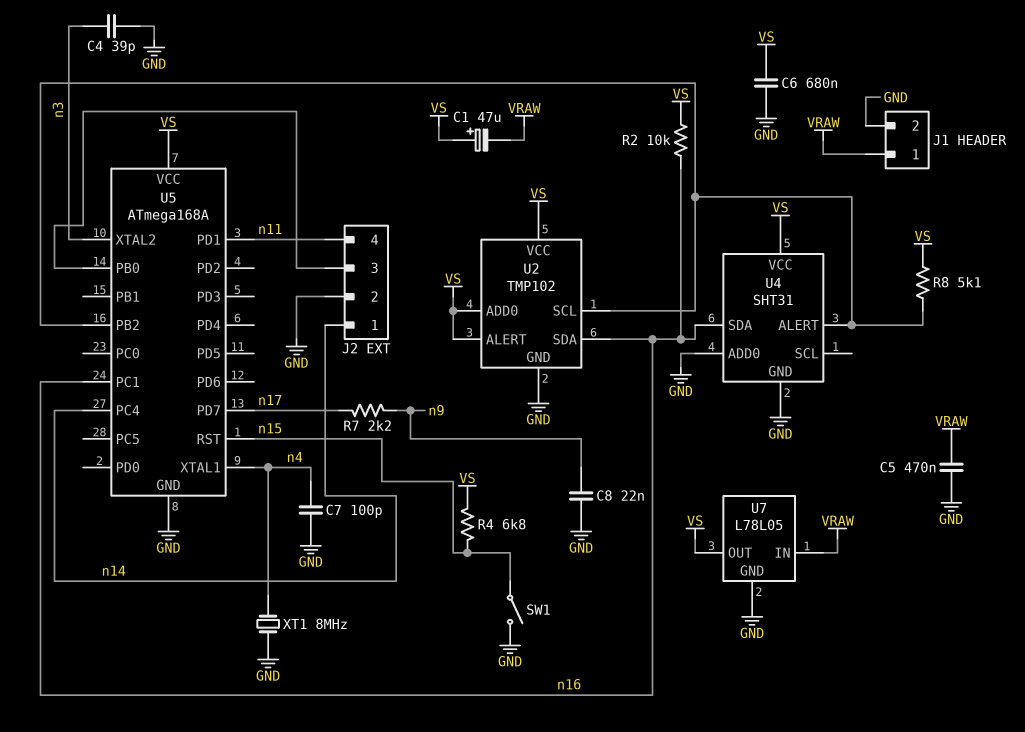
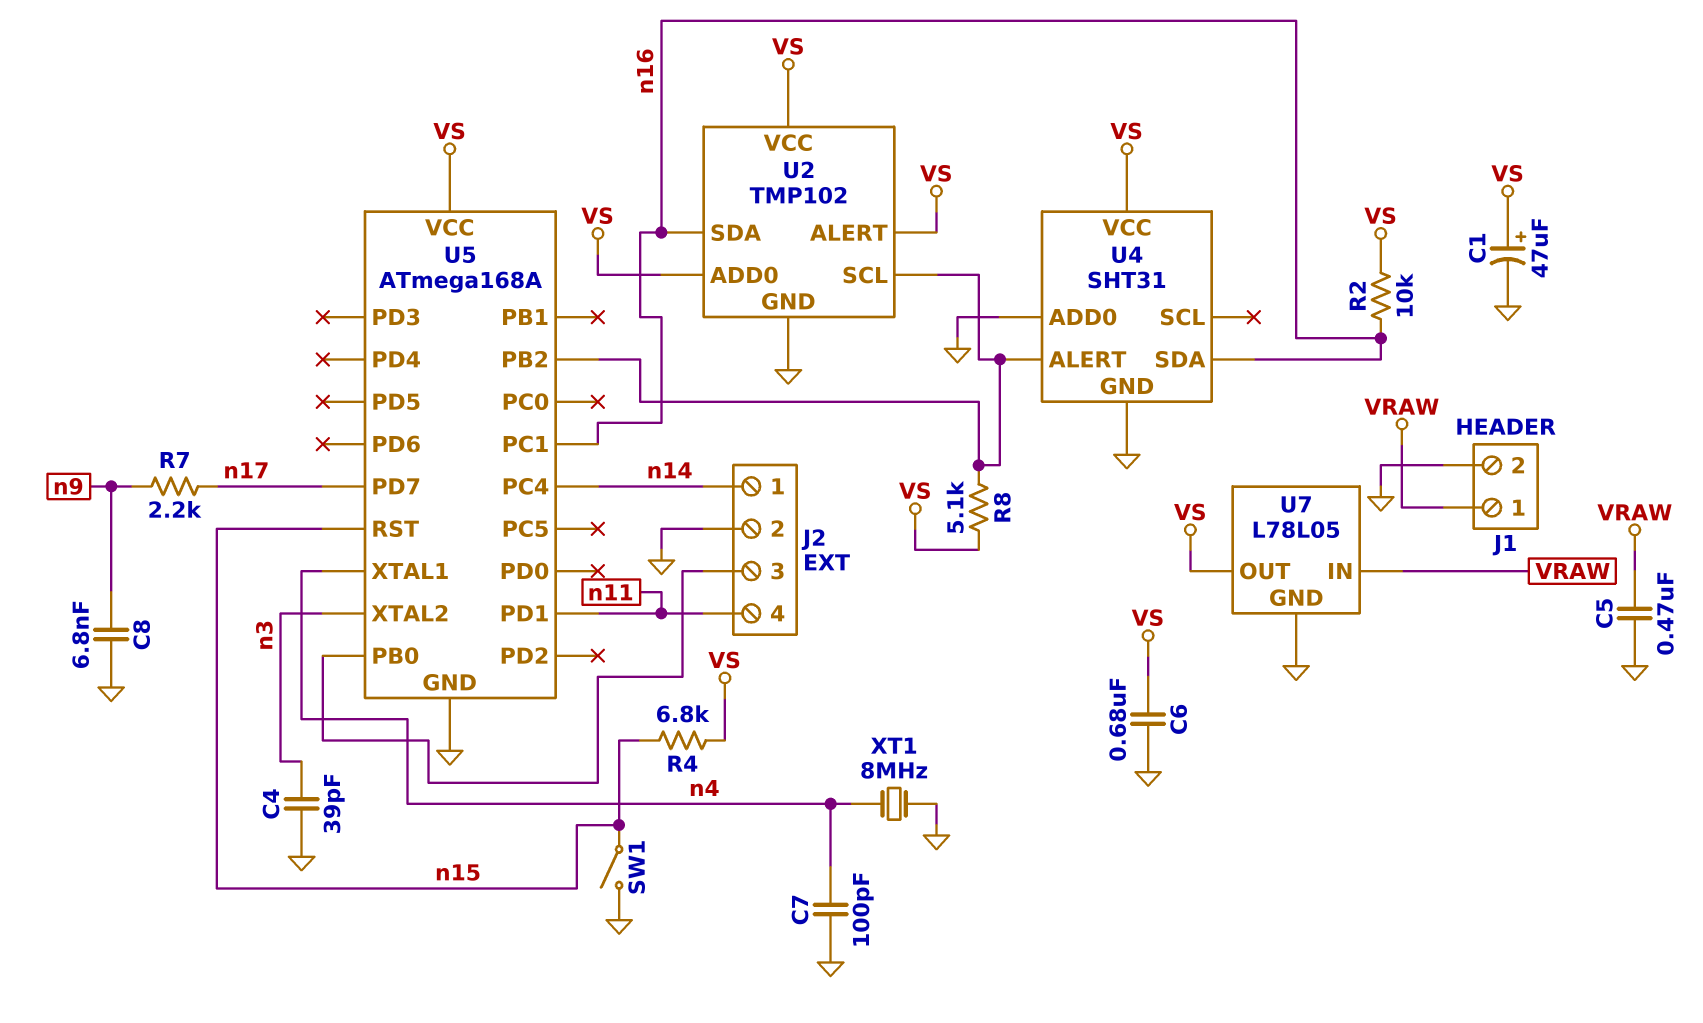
C1: 47uF (plus VS, minus VRAW) -> 47uF (plus VS, minus GND)
C8: 22nF (GND, n9) -> 6.8nF (GND, n9)

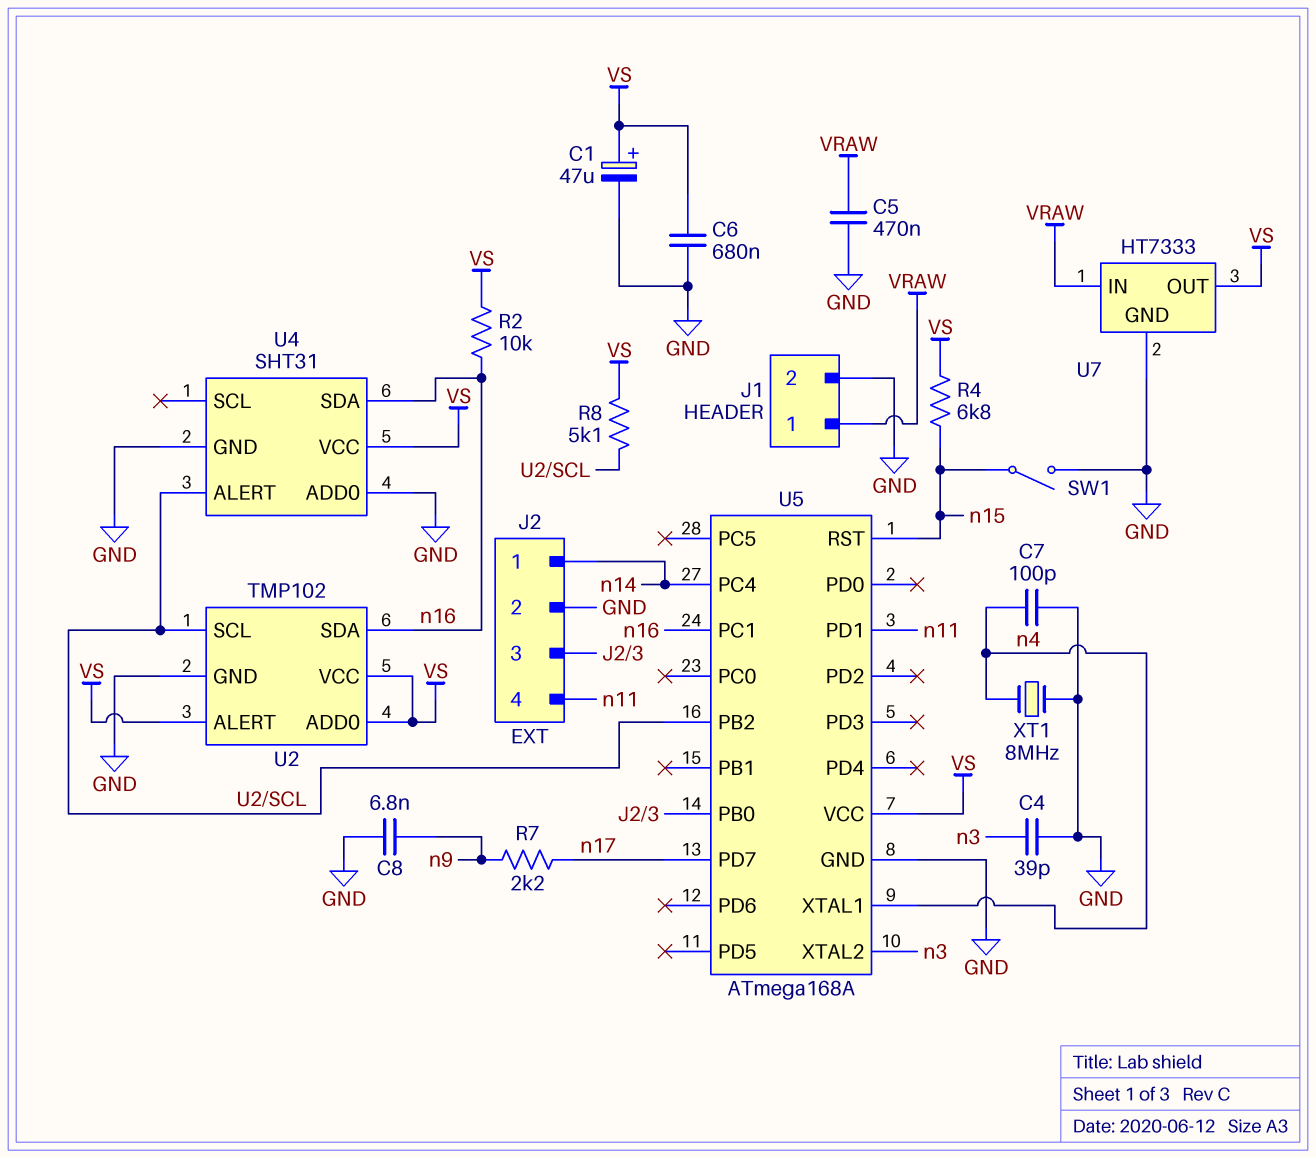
U7: L78L05 -> HT7333

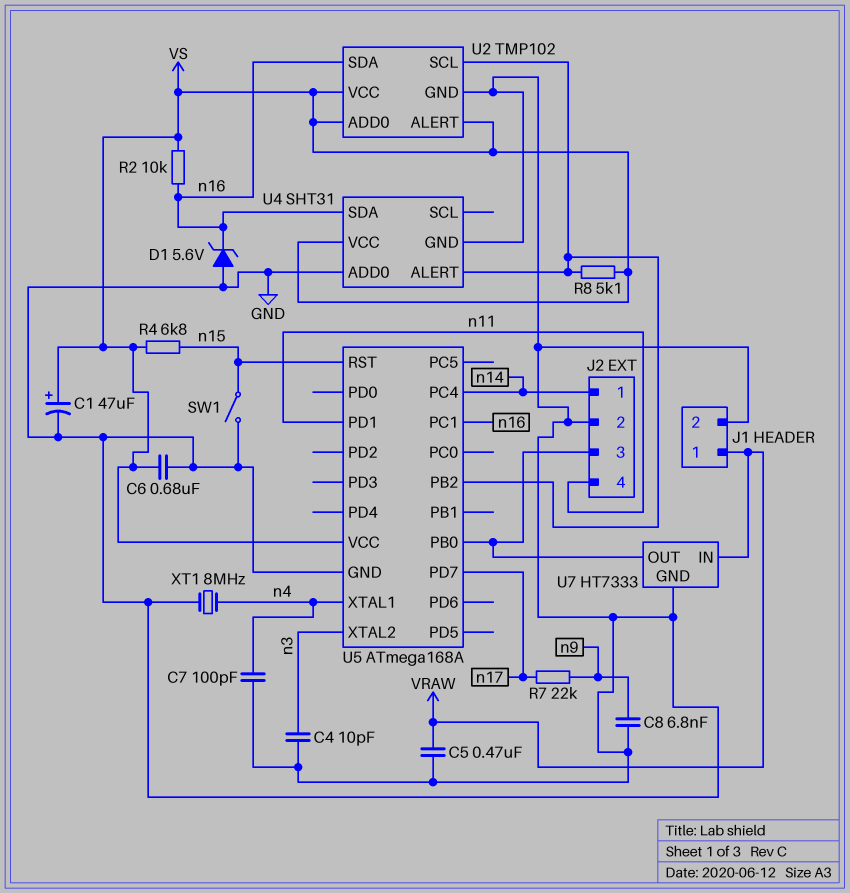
C4: 39pF (GND, n3) -> 10pF (GND, n3)
D1: none -> zener 5.6V (A GND, K n16)
R7: 2.2k (n9, n17) -> 22k (n9, n17)
U7 pin OUT: VS -> J2/3

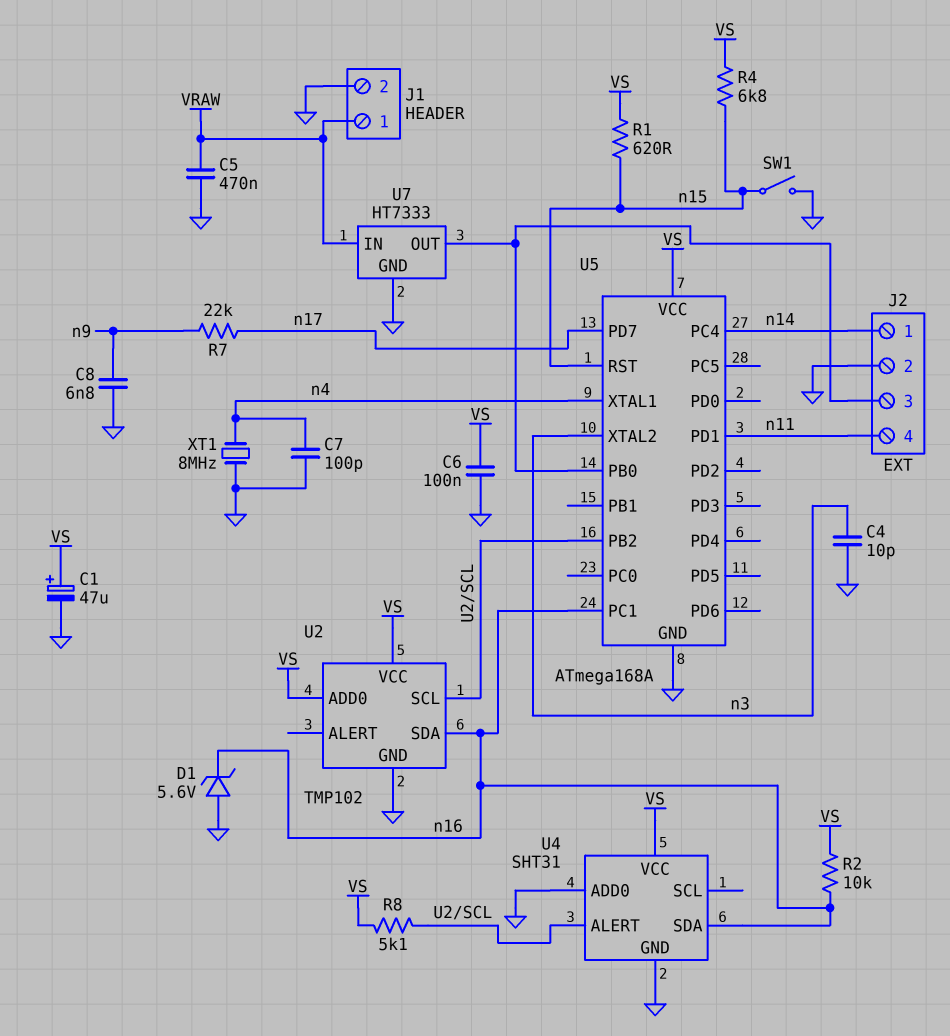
C6: 680nF (GND, VS) -> 100nF (GND, VS)
R1: none -> 620 (VS, n15)
U2 pin ALERT: VS -> none

